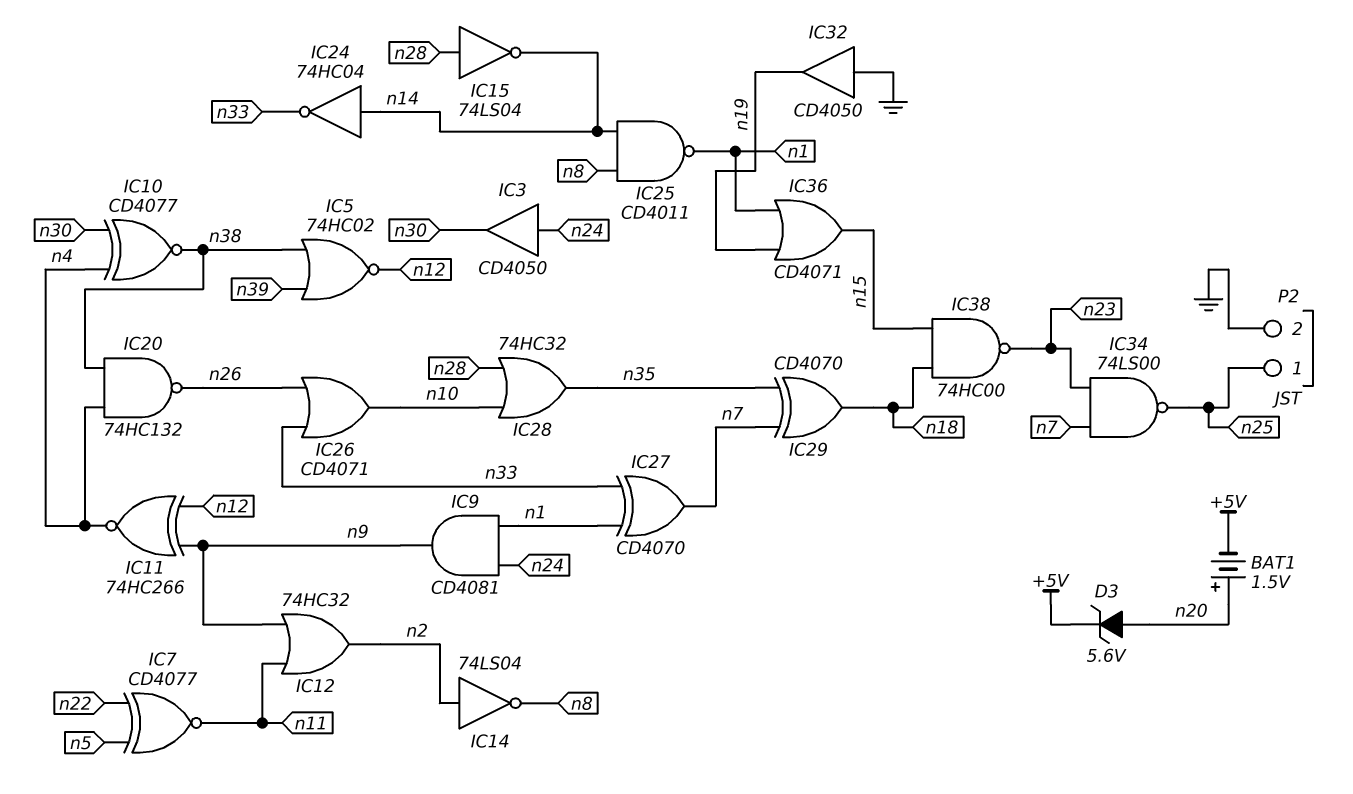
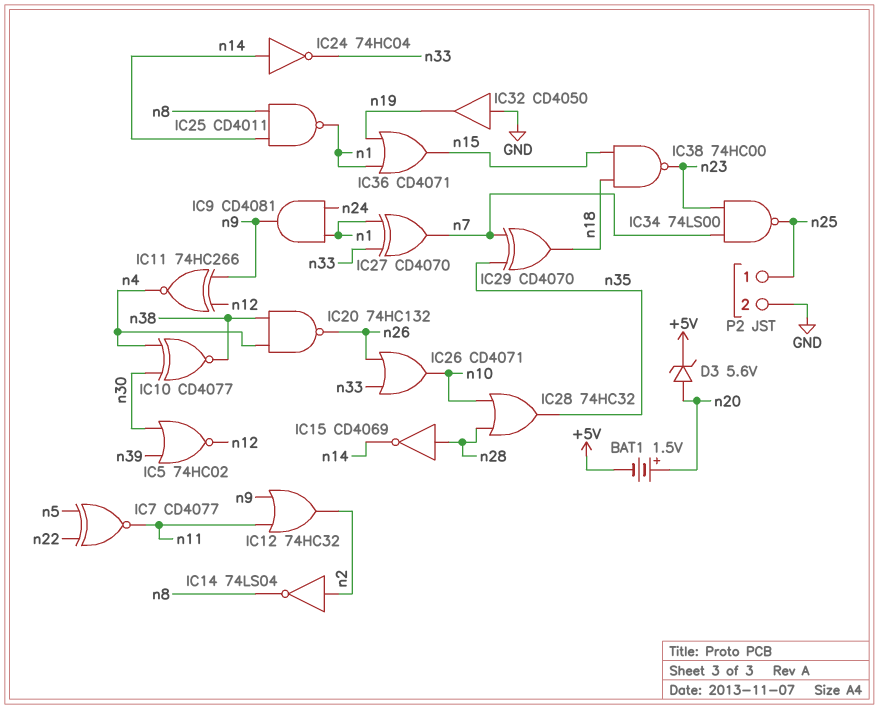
IC3: buffer CD4050 (in n24, out n30) -> none
IC5: NOR 74HC02 (in n38, in n39, out n12) -> NOR 74HC02 (in n30, in n39, out n12)
IC15: NOT 74LS04 (in n28, out n14) -> NOT CD4069 (in n28, out n14)

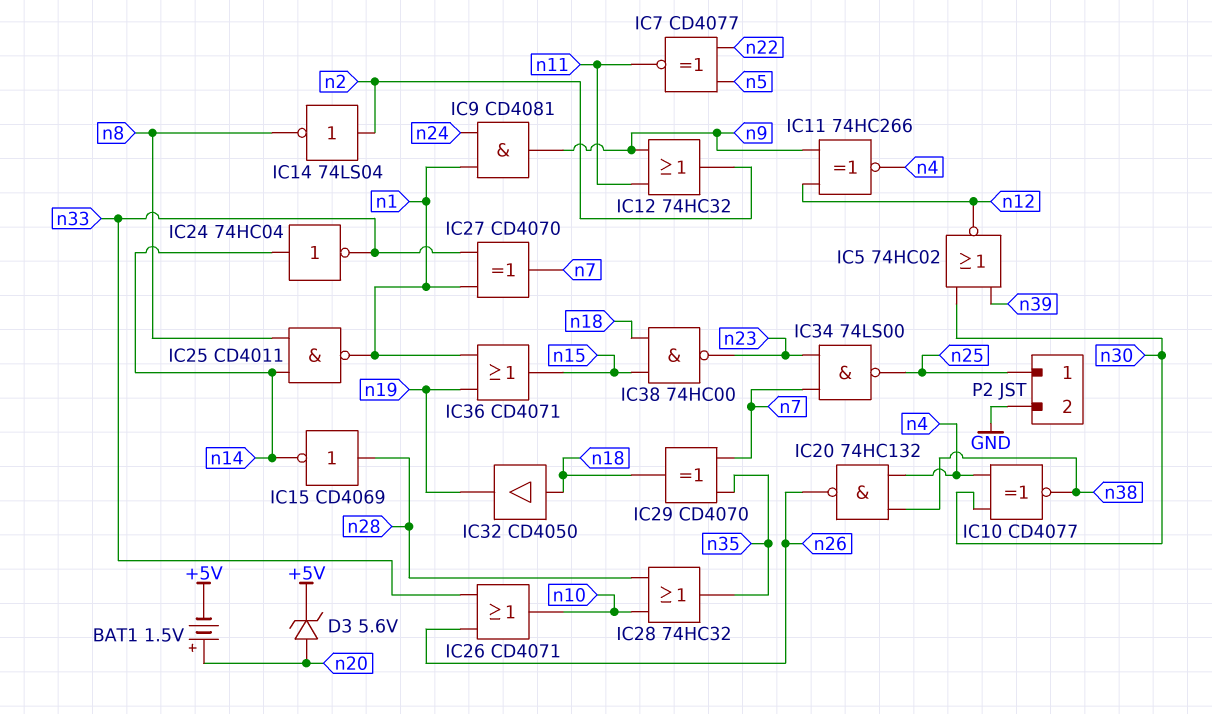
IC32: buffer CD4050 (in GND, out n19) -> buffer CD4050 (in n18, out n19)

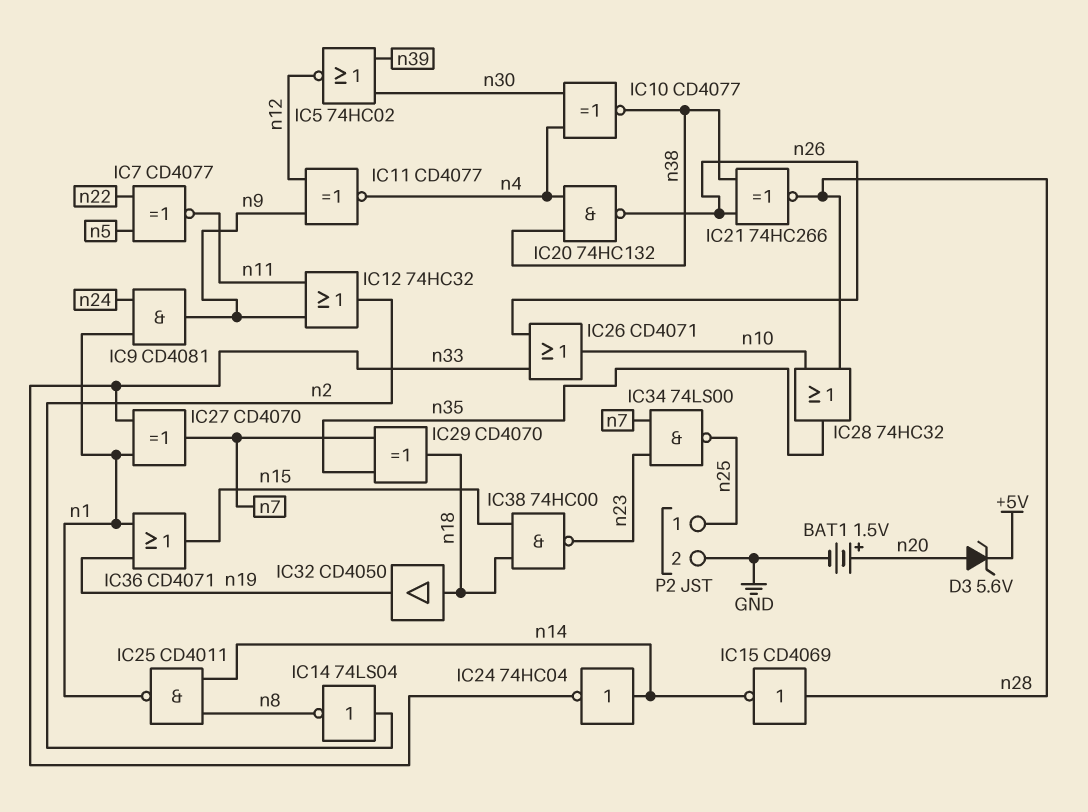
BAT1: 1.5V (plus n20, minus +5V) -> 1.5V (plus n20, minus GND)
IC11: XNOR 74HC266 (in n9, in n12, out n4) -> XNOR CD4077 (in n9, in n12, out n4)
IC21: none -> XNOR 74HC266 (in n26, in n38, out n28)

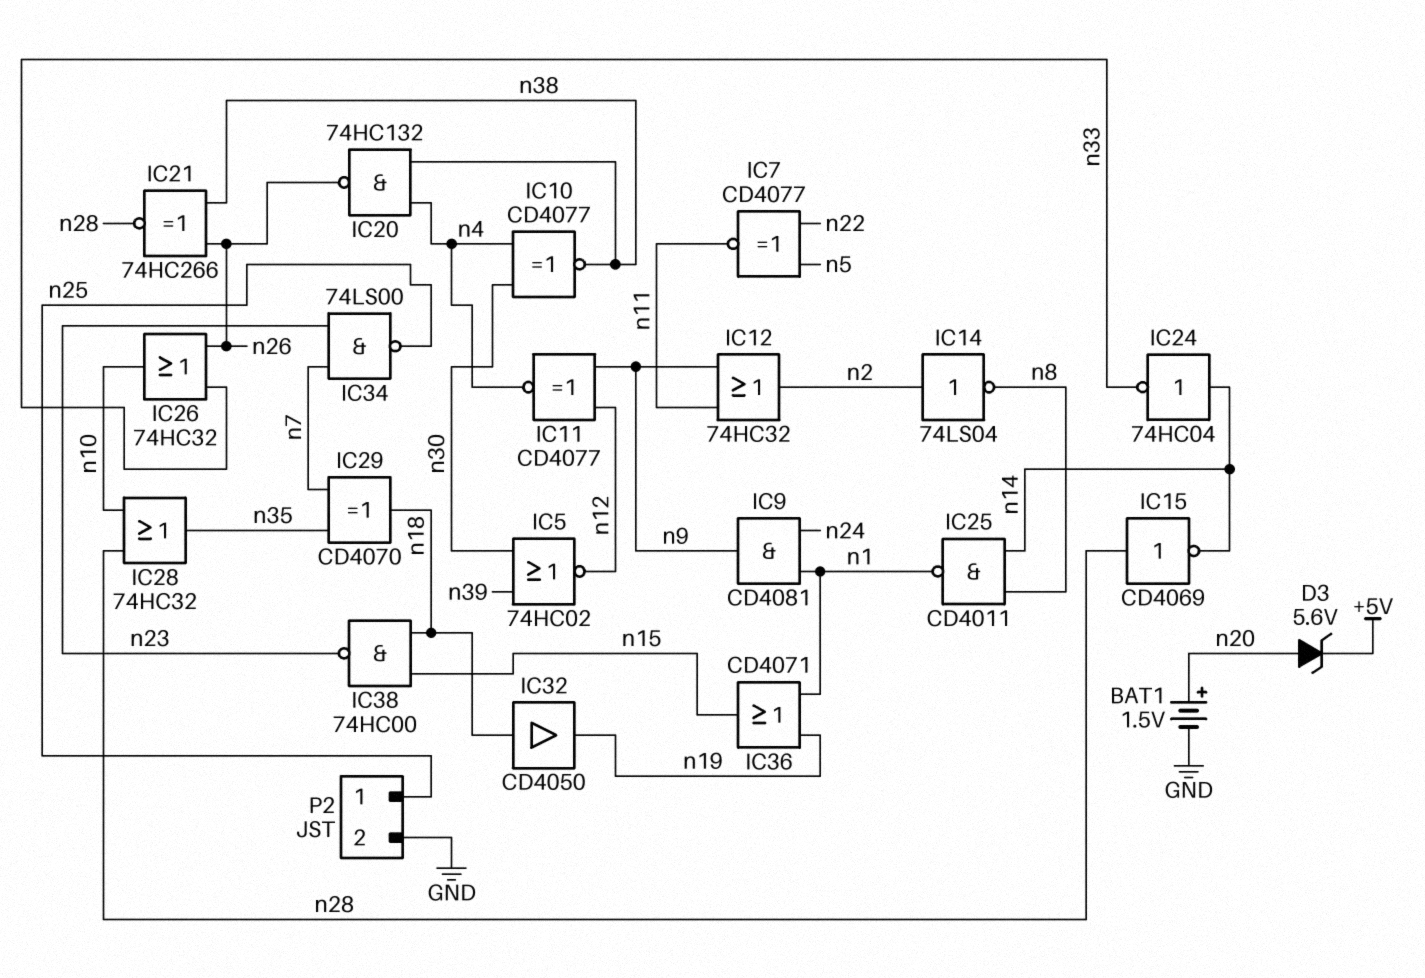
IC26: OR CD4071 (in n26, in n33, out n10) -> OR 74HC32 (in n26, in n33, out n10)
IC27: XOR CD4070 (in n1, in n33, out n7) -> none

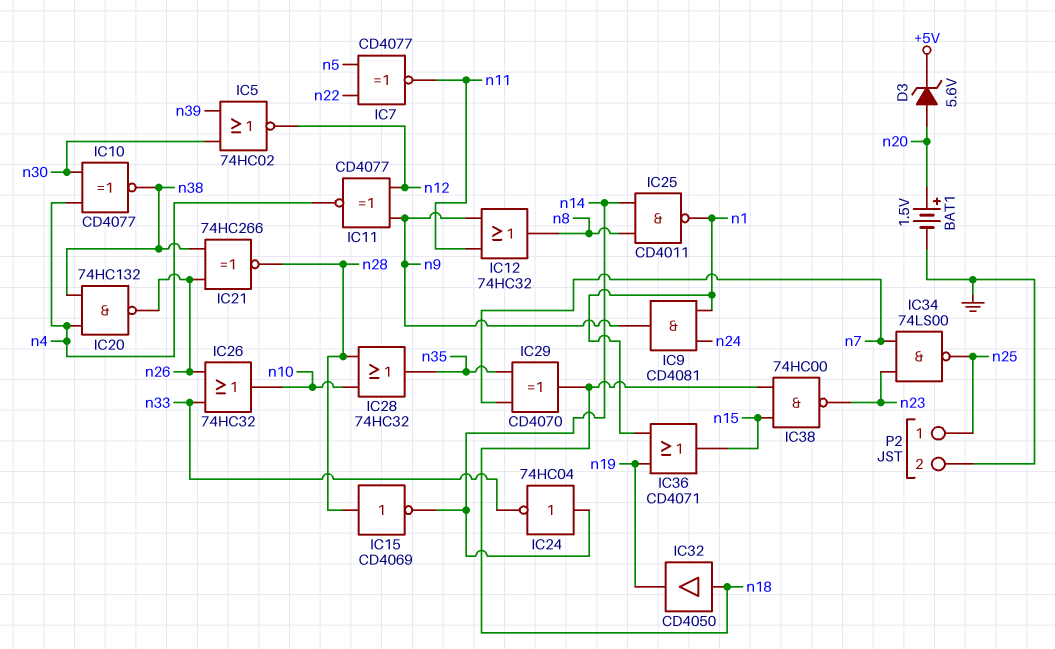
IC12: OR 74HC32 (in n9, in n11, out n2) -> OR 74HC32 (in n9, in n11, out n8)
IC14: NOT 74LS04 (in n2, out n8) -> none

